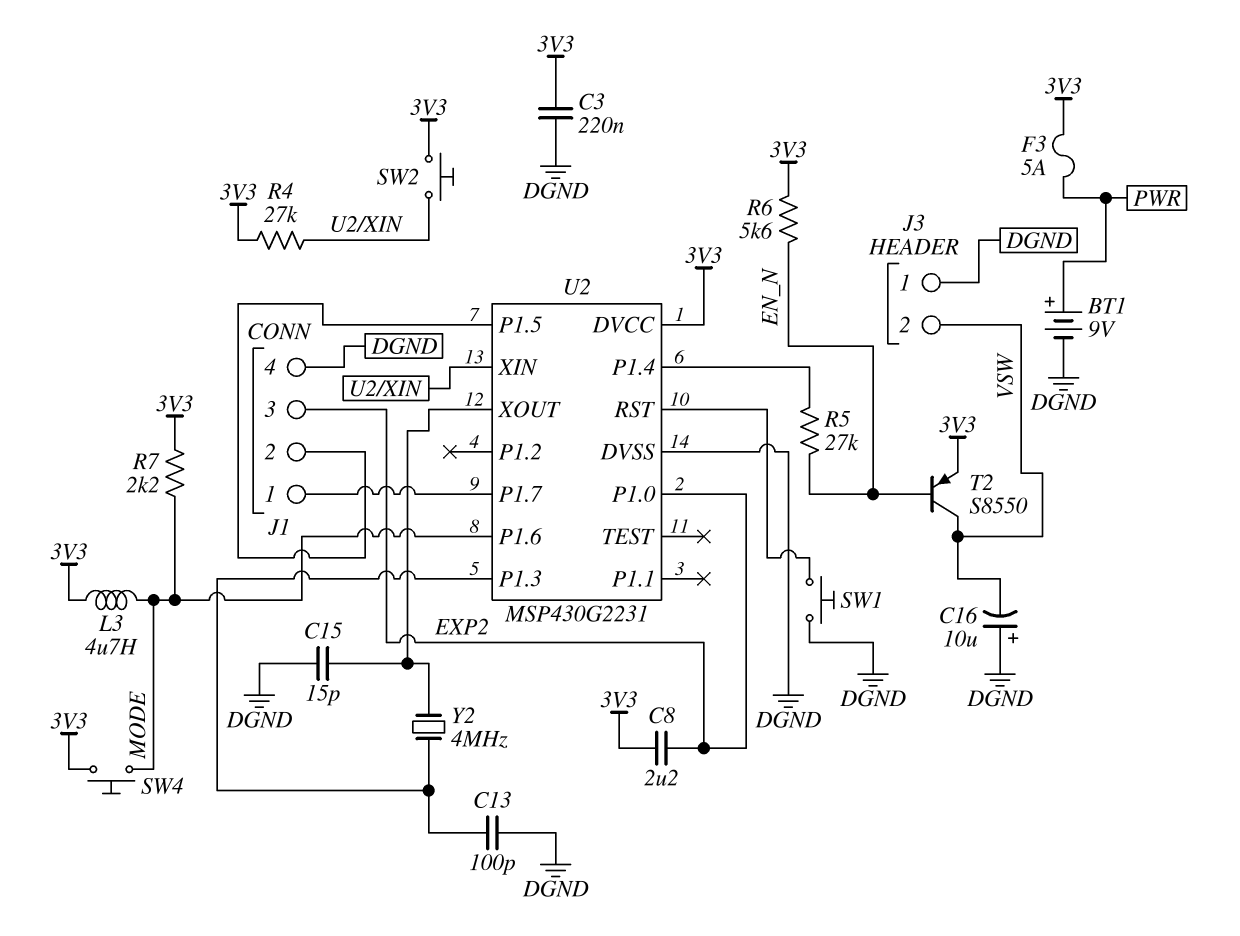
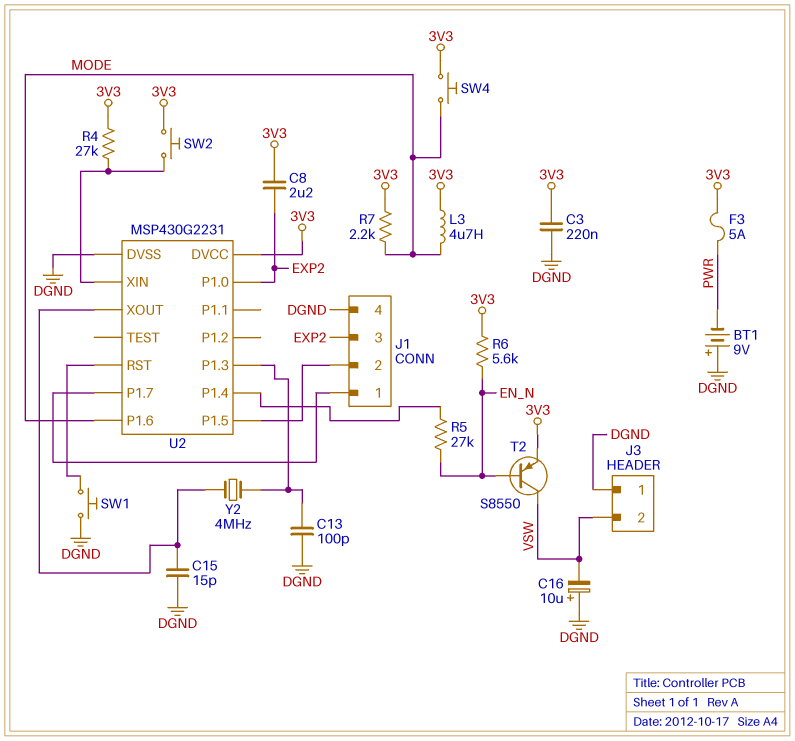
BT1: 9V (plus PWR, minus DGND) -> 9V (plus DGND, minus PWR)

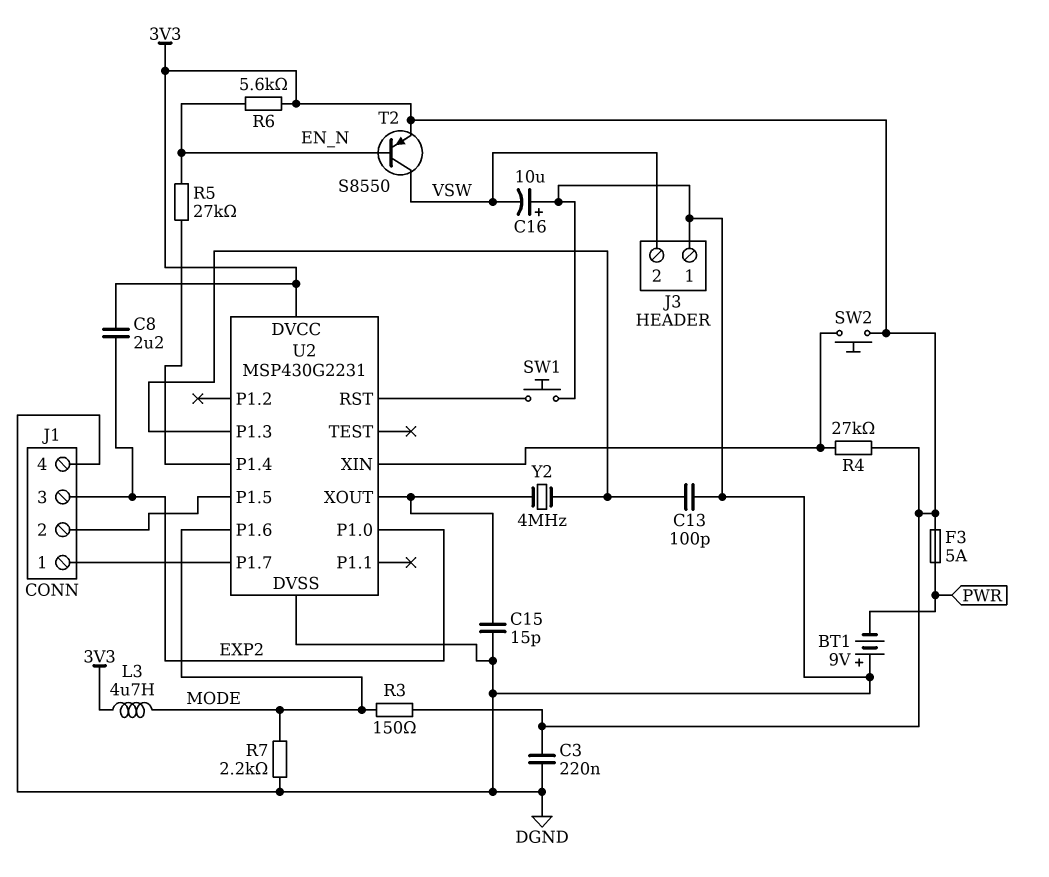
R3: none -> 150 (3V3, MODE)
R7: 2.2k (3V3, MODE) -> 2.2k (DGND, MODE)
SW4: button (3V3, MODE) -> none

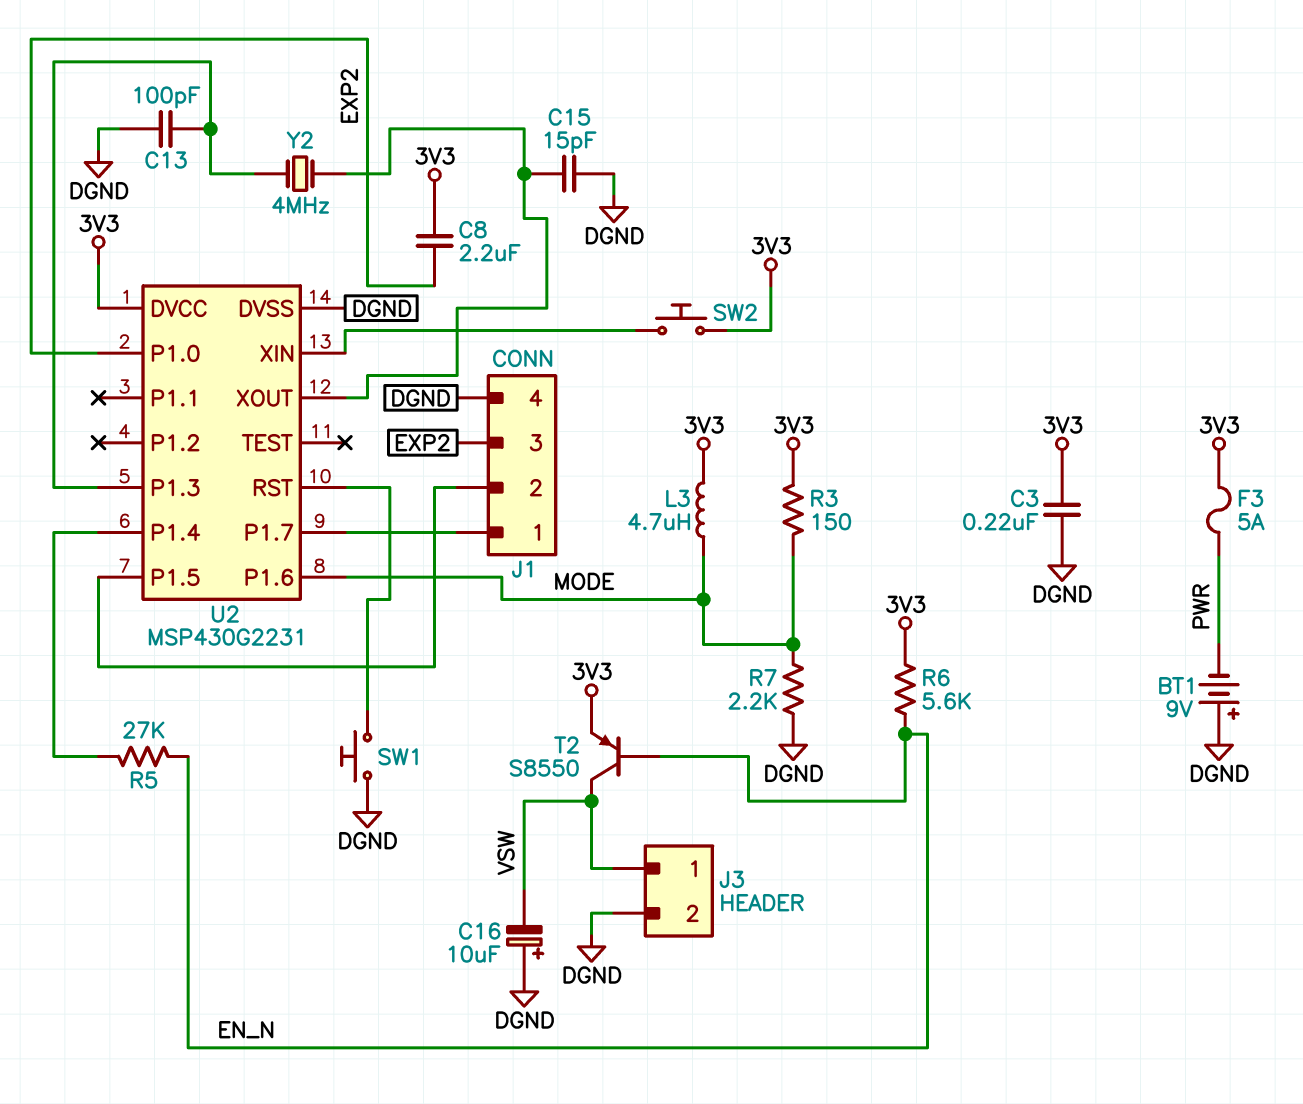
J3 pin 1: DGND -> VSW
J3 pin 2: VSW -> DGND
R4: 27k (3V3, U2/XIN) -> none

